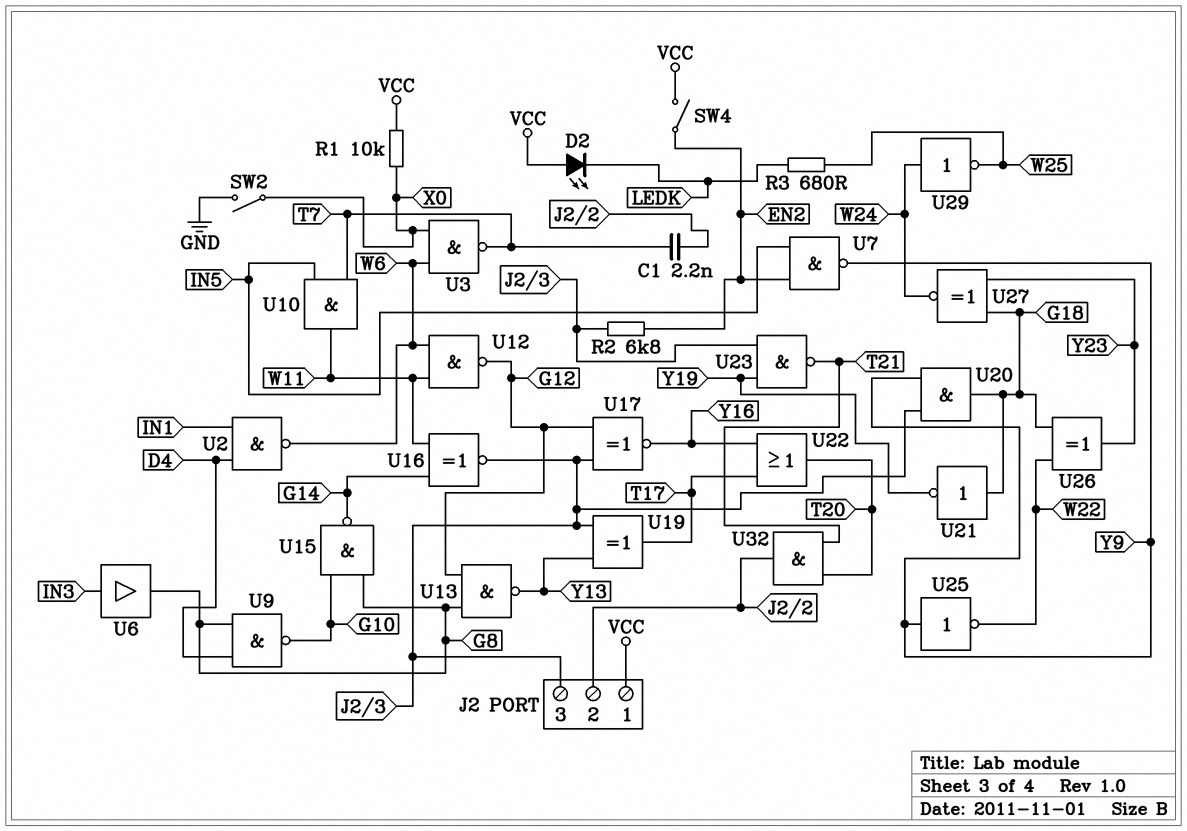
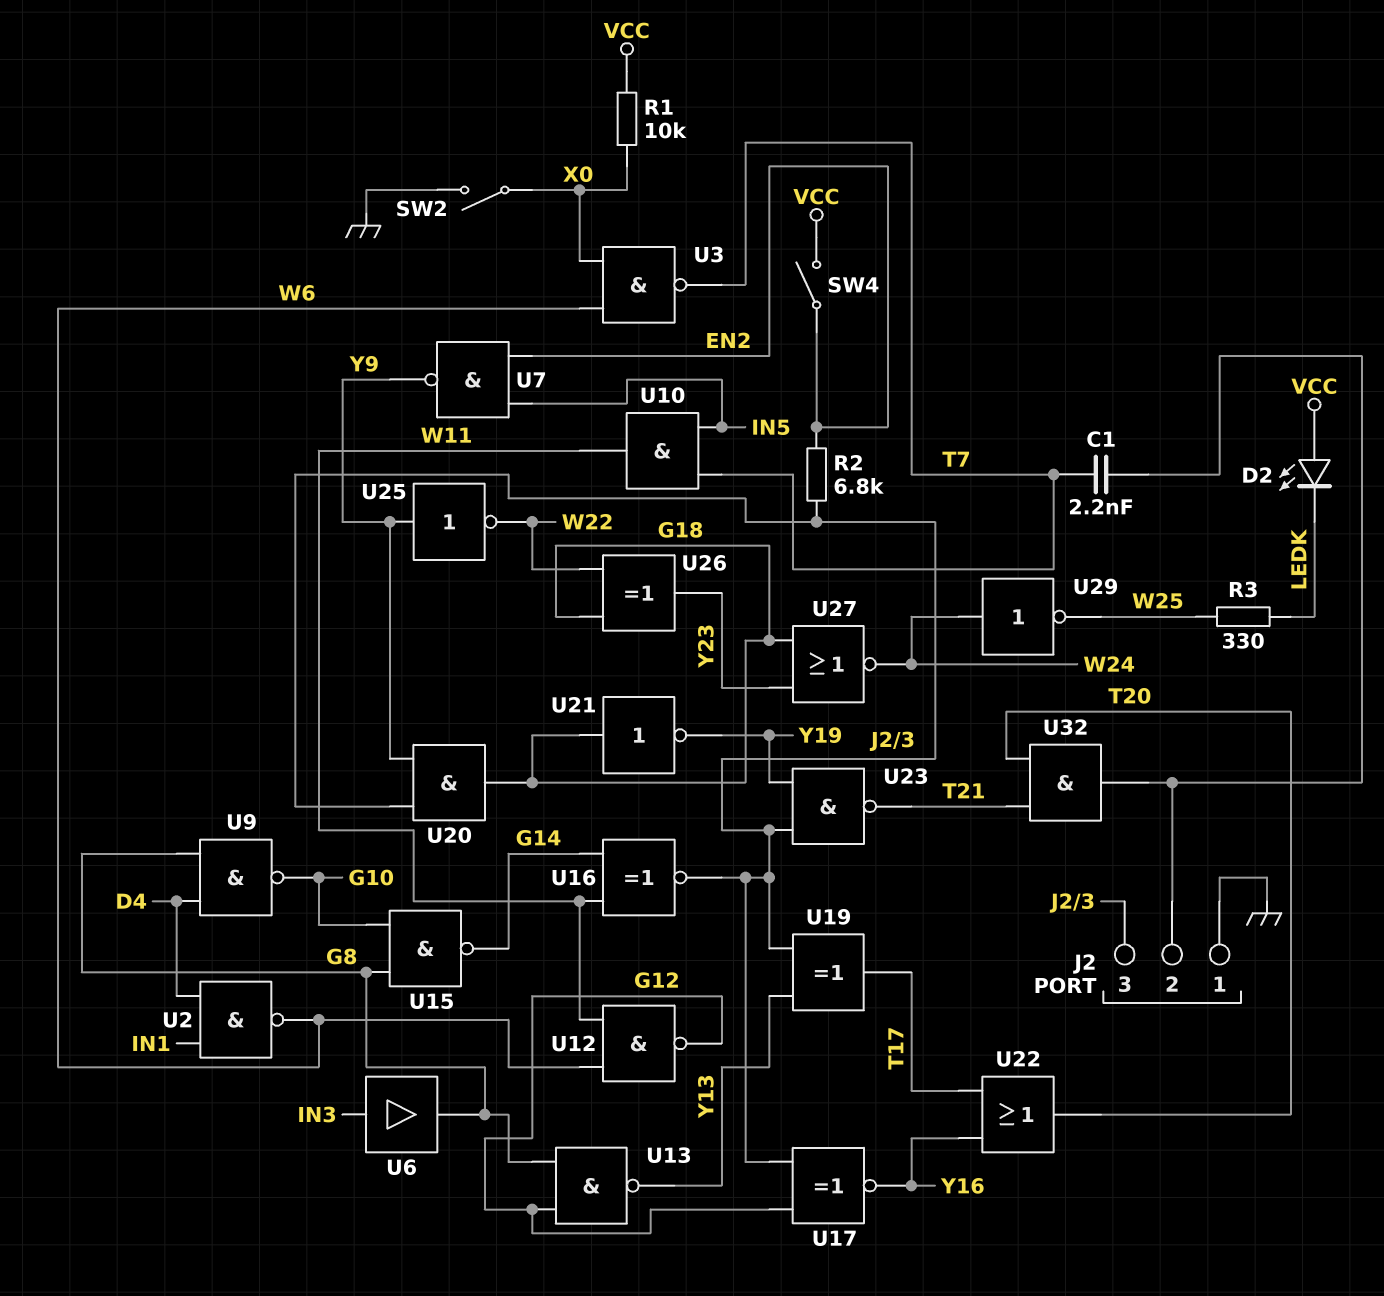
J2 pin 1: VCC -> GND
R3: 680 (LEDK, W25) -> 330 (LEDK, W25)
U27: XNOR (in G18, in Y23, out W24) -> NOR (in G18, in Y23, out W24)

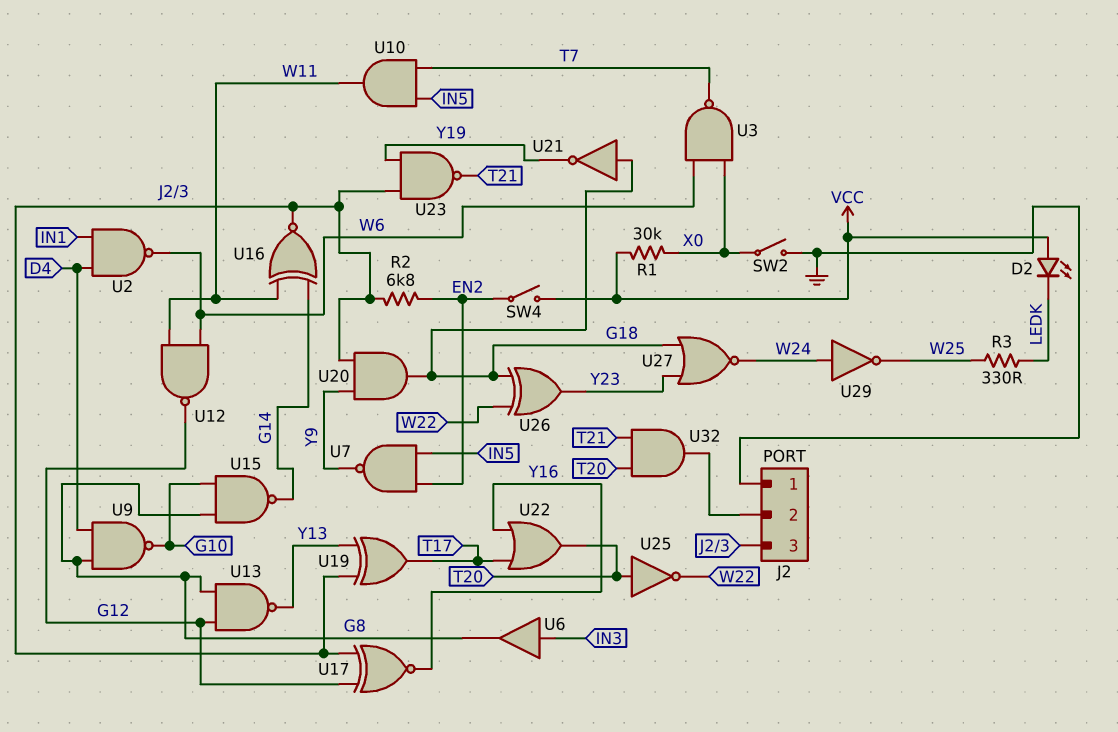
C1: 2.2nF (J2/2, T7) -> none
R1: 10k (VCC, X0) -> 30k (VCC, X0)
U25: NOT (in Y9, out W22) -> NOT (in T20, out W22)

